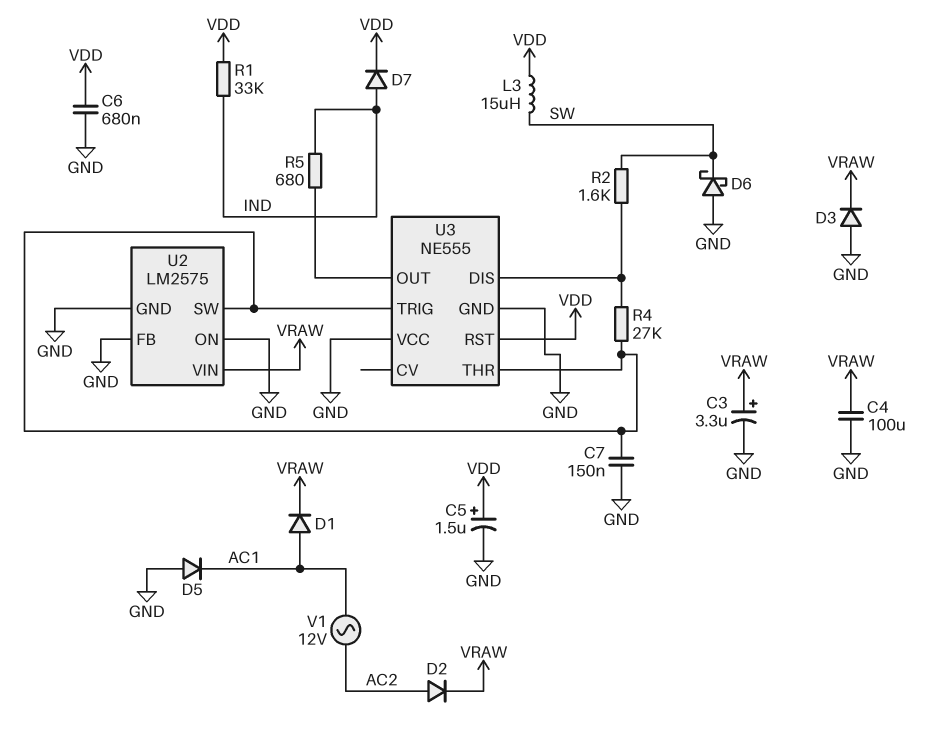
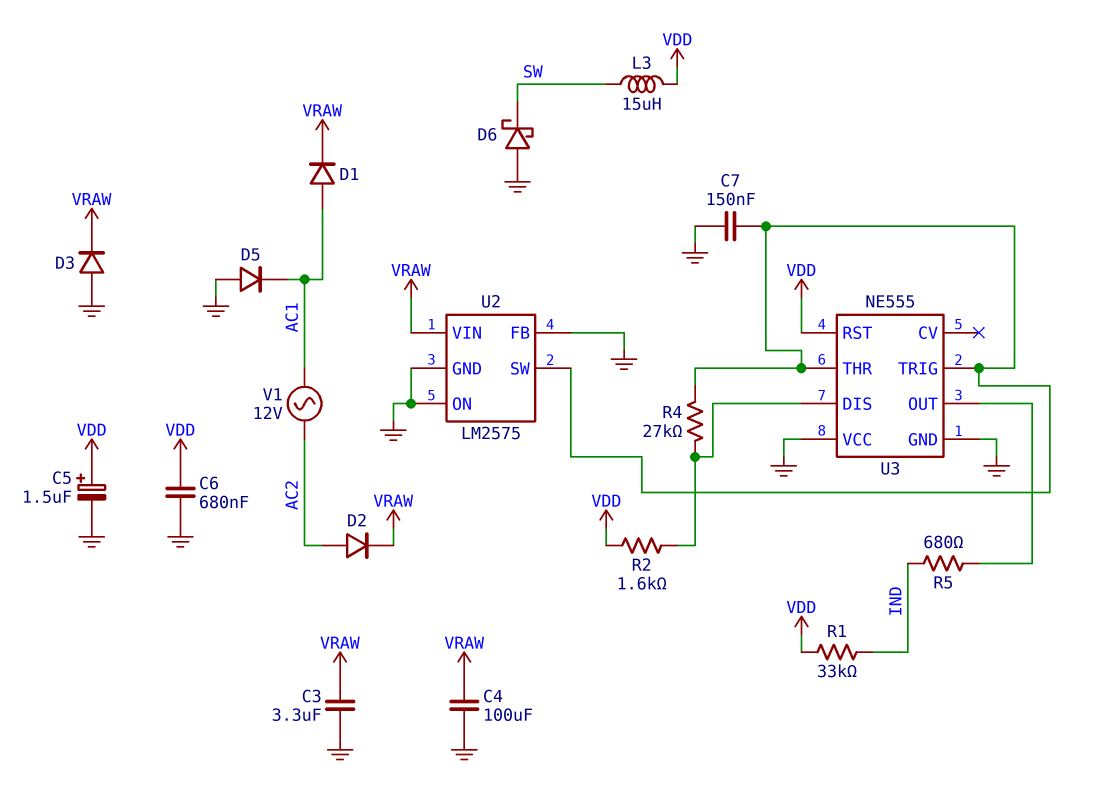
C3: 3.3uF (plus VRAW, minus GND) -> 3.3uF (GND, VRAW)
D7: diode (A IND, K VDD) -> none
R2: 1.6k (SW, U3/DIS) -> 1.6k (U3/DIS, VDD)

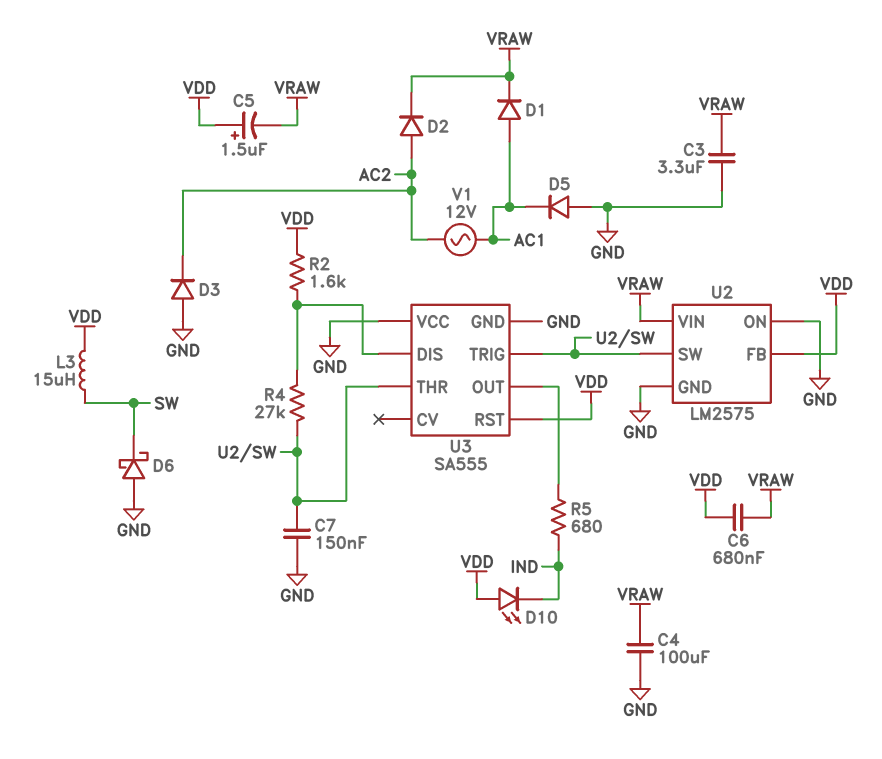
C5: 1.5uF (plus VDD, minus GND) -> 1.5uF (plus VDD, minus VRAW)
C6: 680nF (GND, VDD) -> 680nF (VDD, VRAW)
D3: diode (A GND, K VRAW) -> diode (A GND, K AC2)
D10: none -> LED (A VDD, K IND)
R1: 33k (IND, VDD) -> none
U2 pin FB: GND -> VDD
U3: NE555 -> SA555

